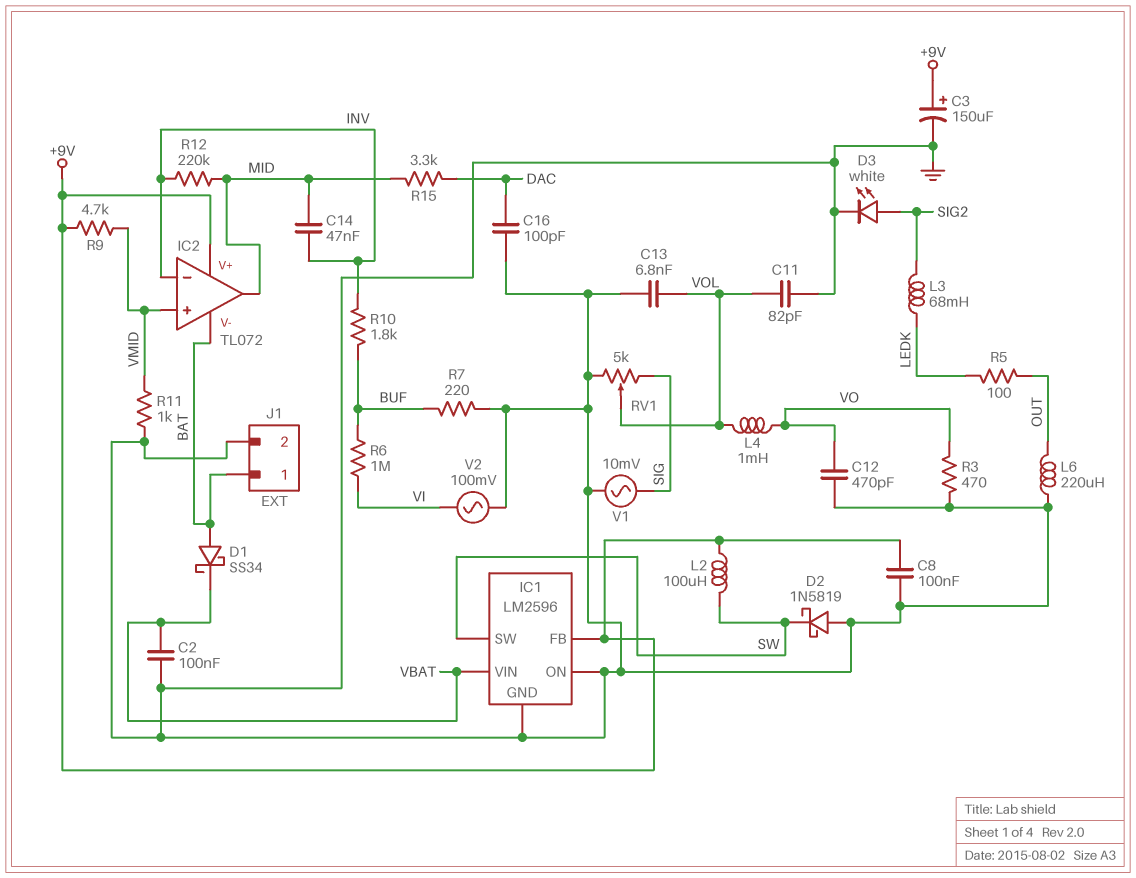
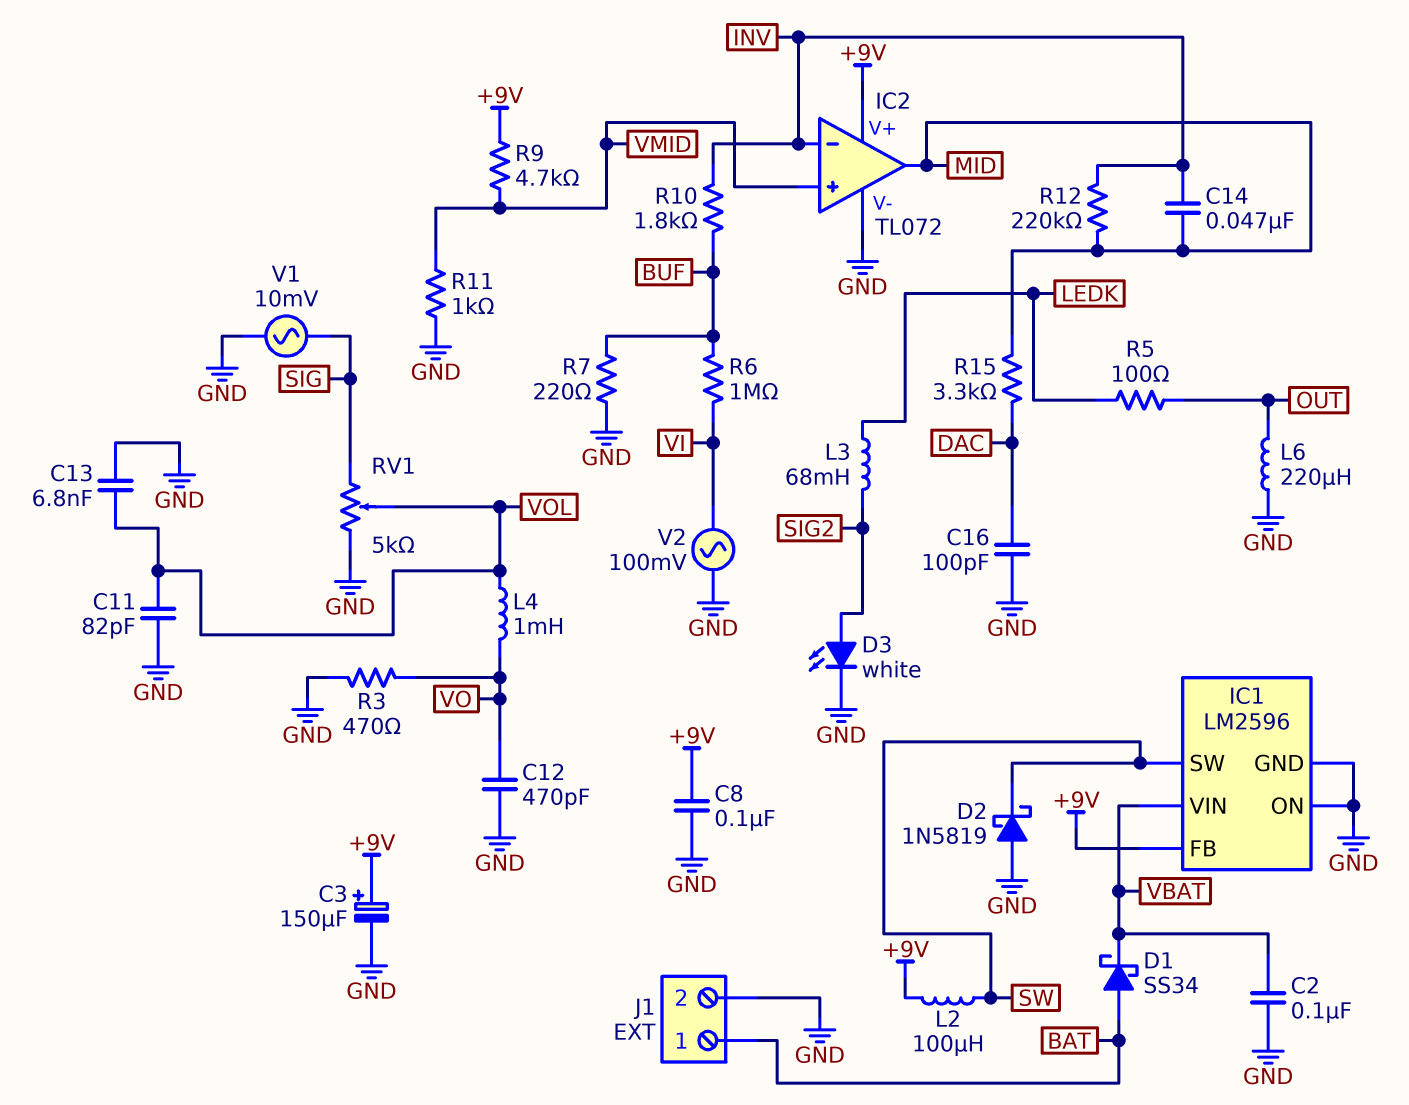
IC2 pin V-: BAT -> GND

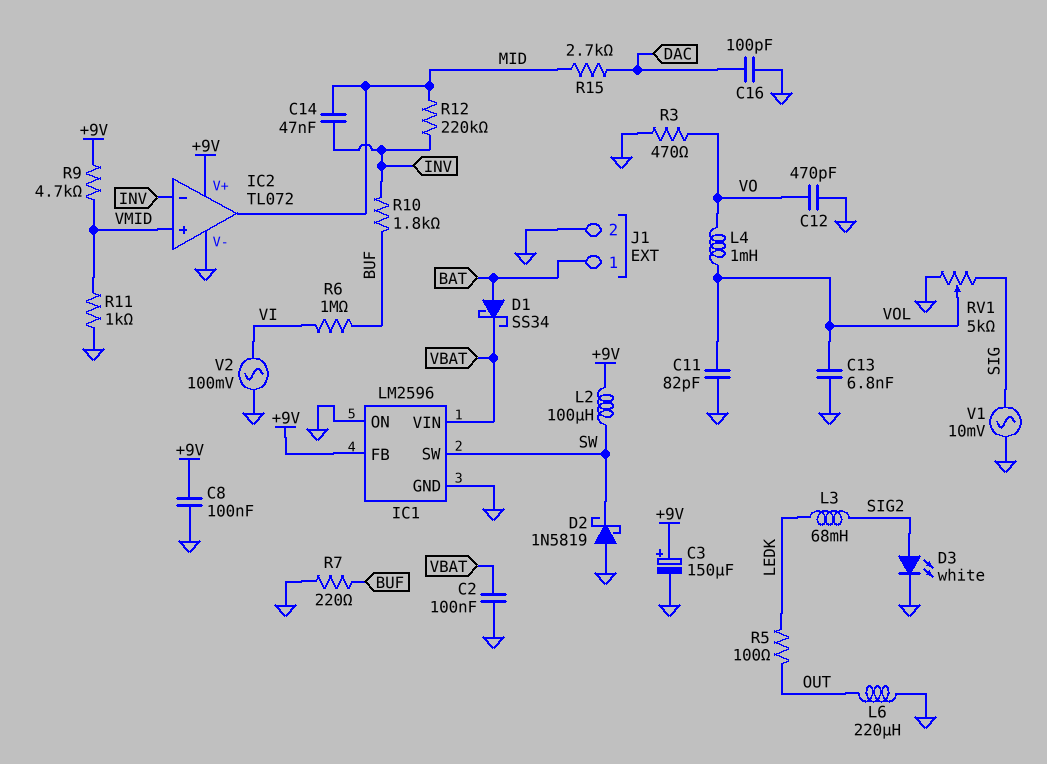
R15: 3.3k (DAC, MID) -> 2.7k (DAC, MID)

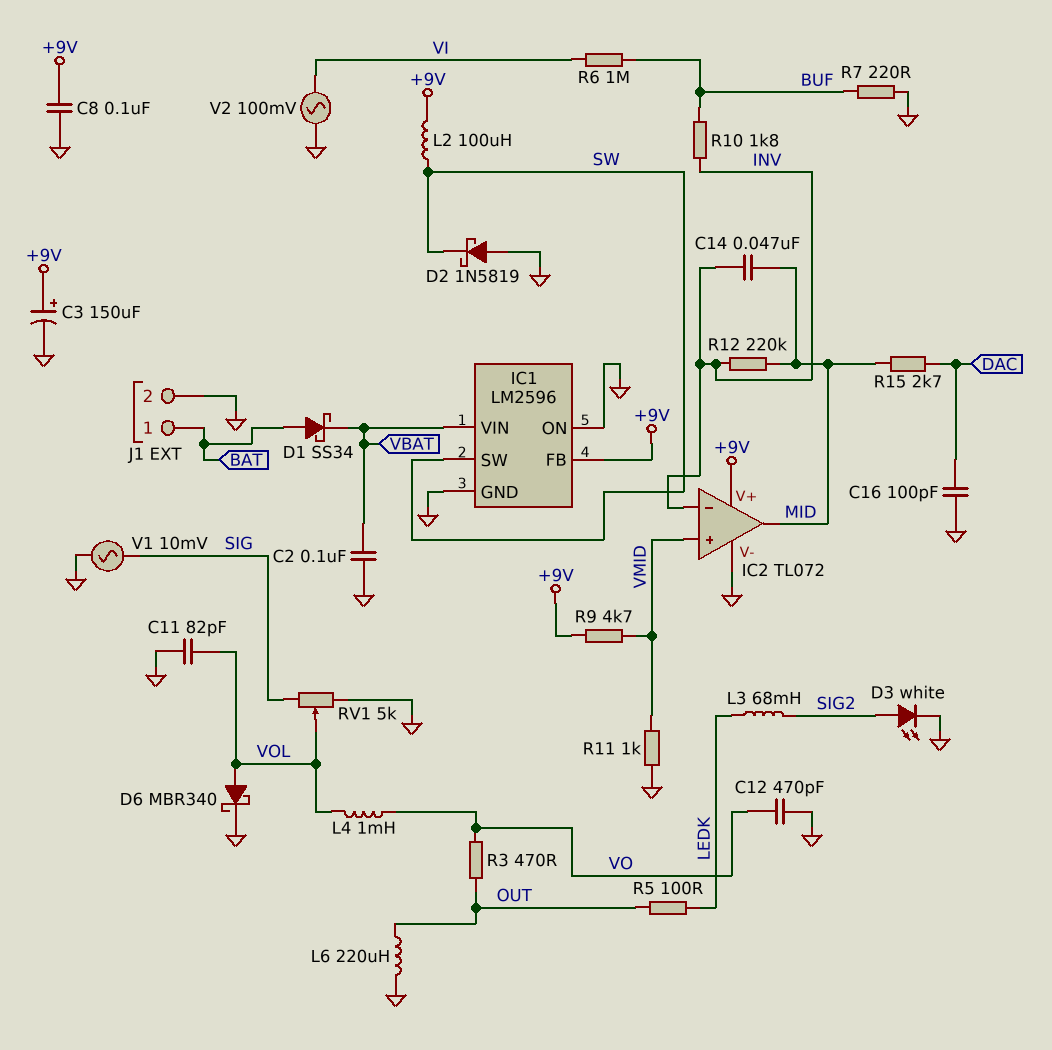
C13: 6.8nF (GND, VOL) -> none
D6: none -> schottky MBR340 (A VOL, K GND)
R3: 470 (GND, VO) -> 470 (OUT, VO)

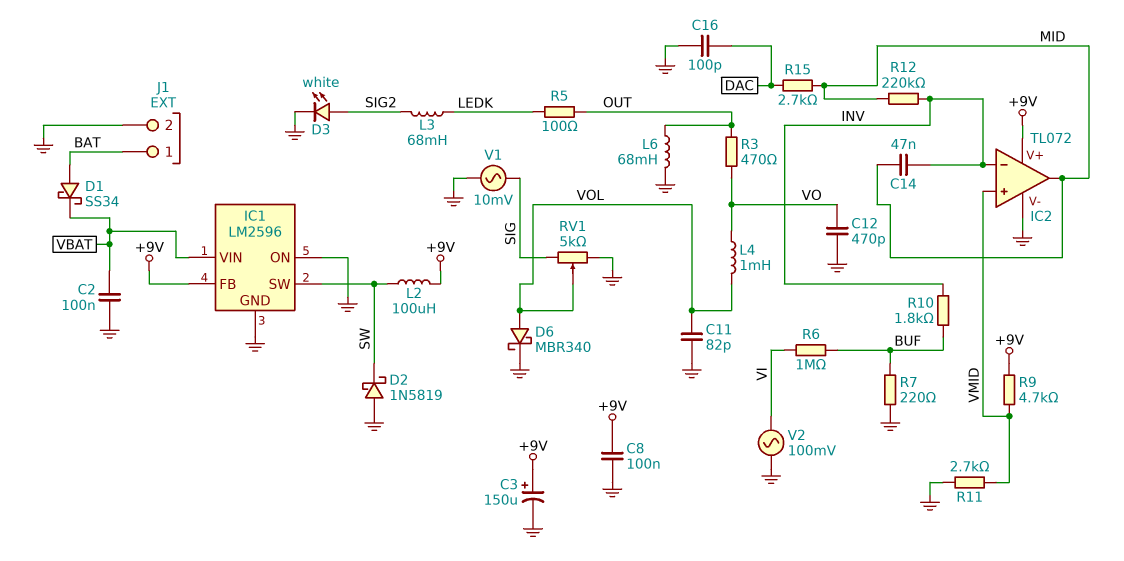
L6: 220uH (GND, OUT) -> 68mH (GND, OUT)
R11: 1k (GND, VMID) -> 2.7k (GND, VMID)

